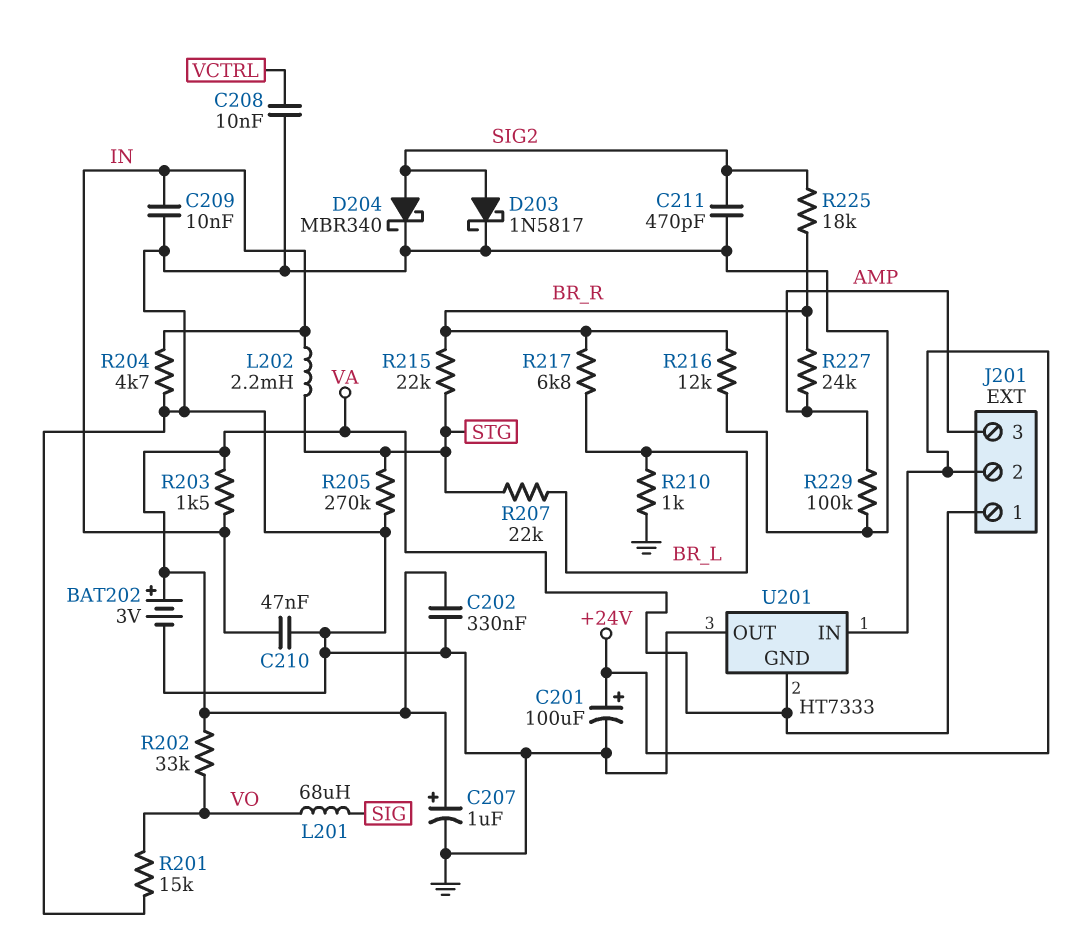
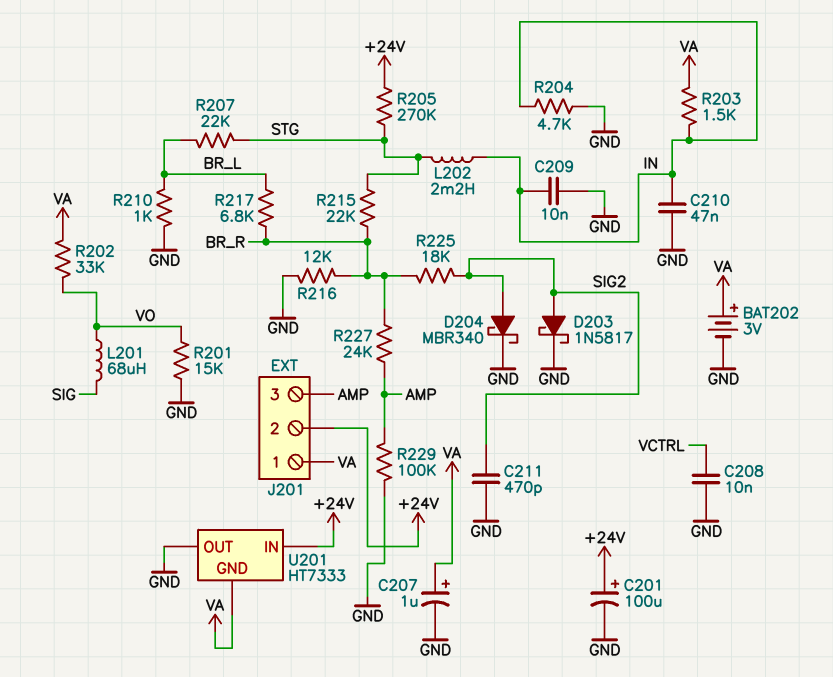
C202: 330nF (GND, VA) -> none
R205: 270k (GND, STG) -> 270k (+24V, STG)

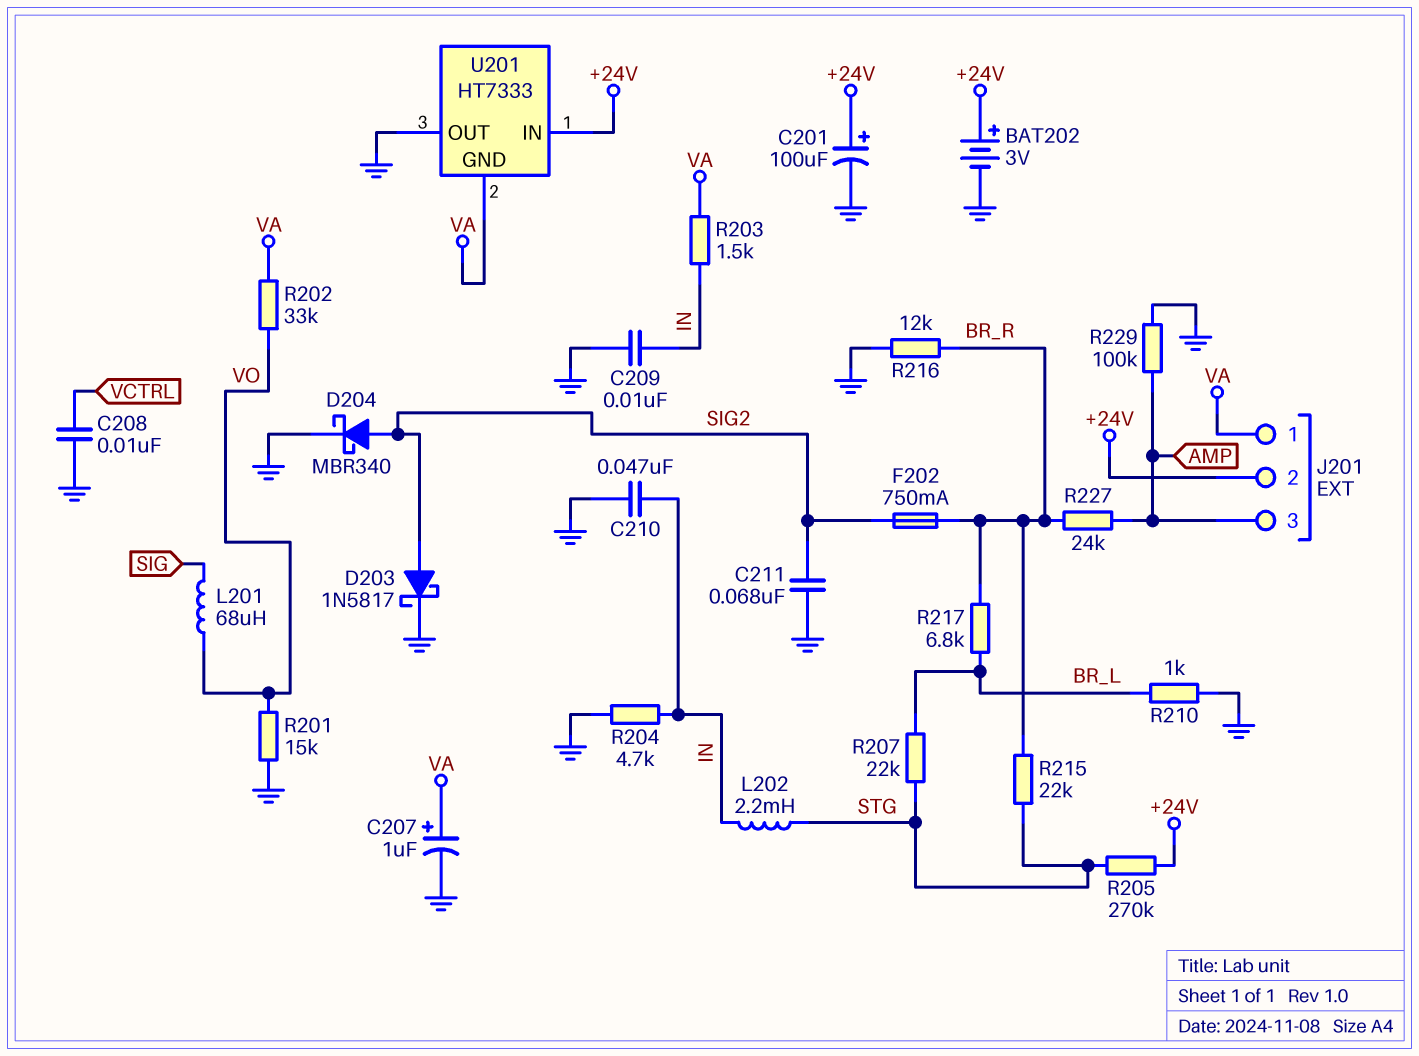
BAT202: 3V (plus VA, minus GND) -> 3V (plus +24V, minus GND)
C211: 470pF (GND, SIG2) -> 68nF (GND, SIG2)
F202: none -> 750mA (BR_R, SIG2)
R225: 18k (BR_R, SIG2) -> none

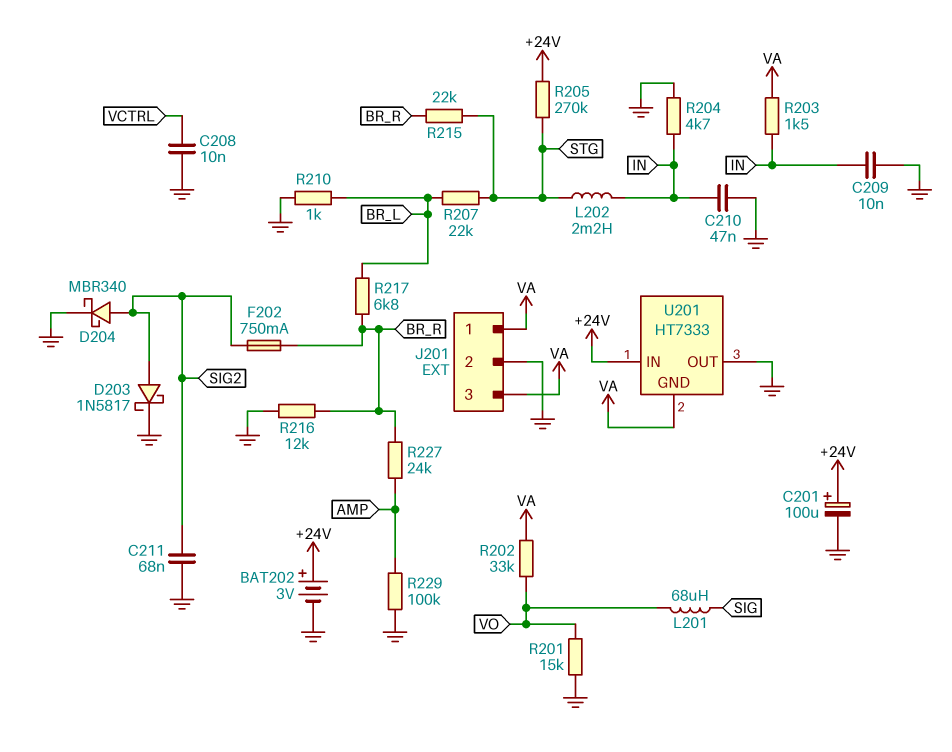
C207: 1uF (plus VA, minus GND) -> none
J201 pin 2: +24V -> GND
J201 pin 3: AMP -> VA

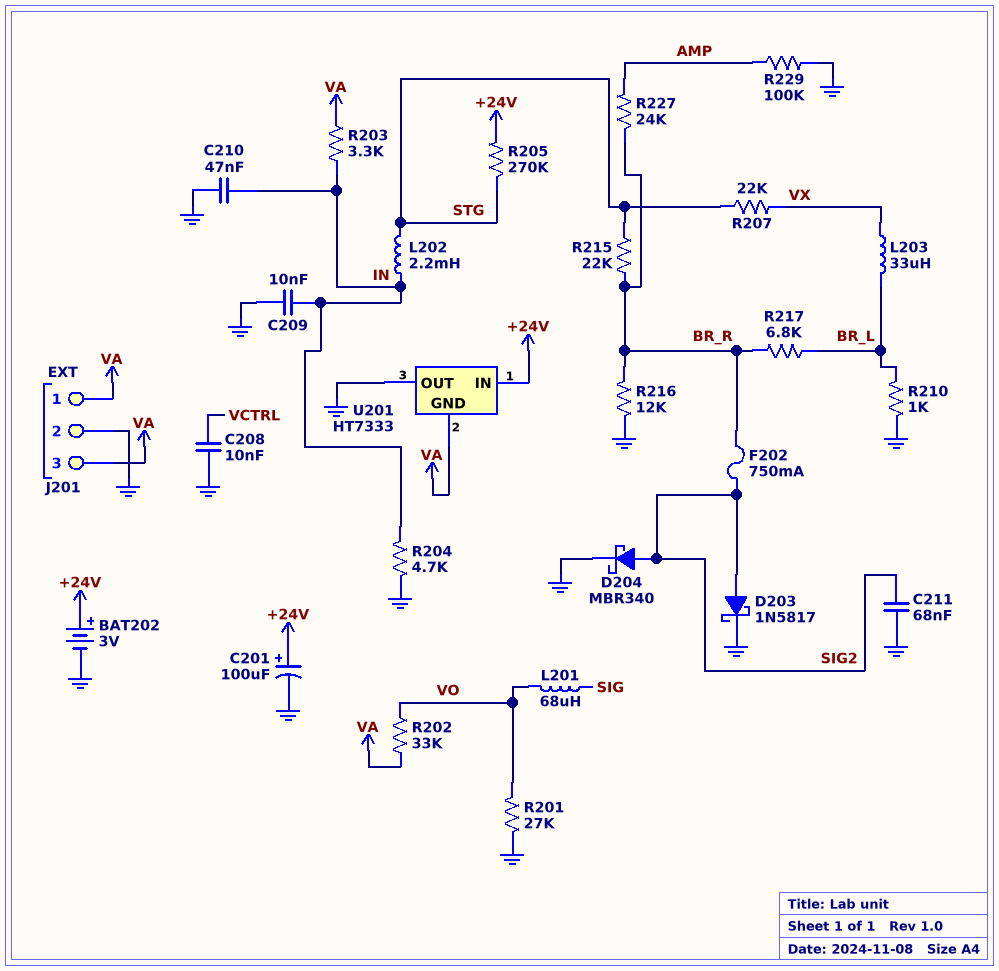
L203: none -> 33uH (BR_L, VX)
R201: 15k (GND, VO) -> 27k (GND, VO)
R203: 1.5k (IN, VA) -> 3.3k (IN, VA)
R207: 22k (BR_L, STG) -> 22k (STG, VX)

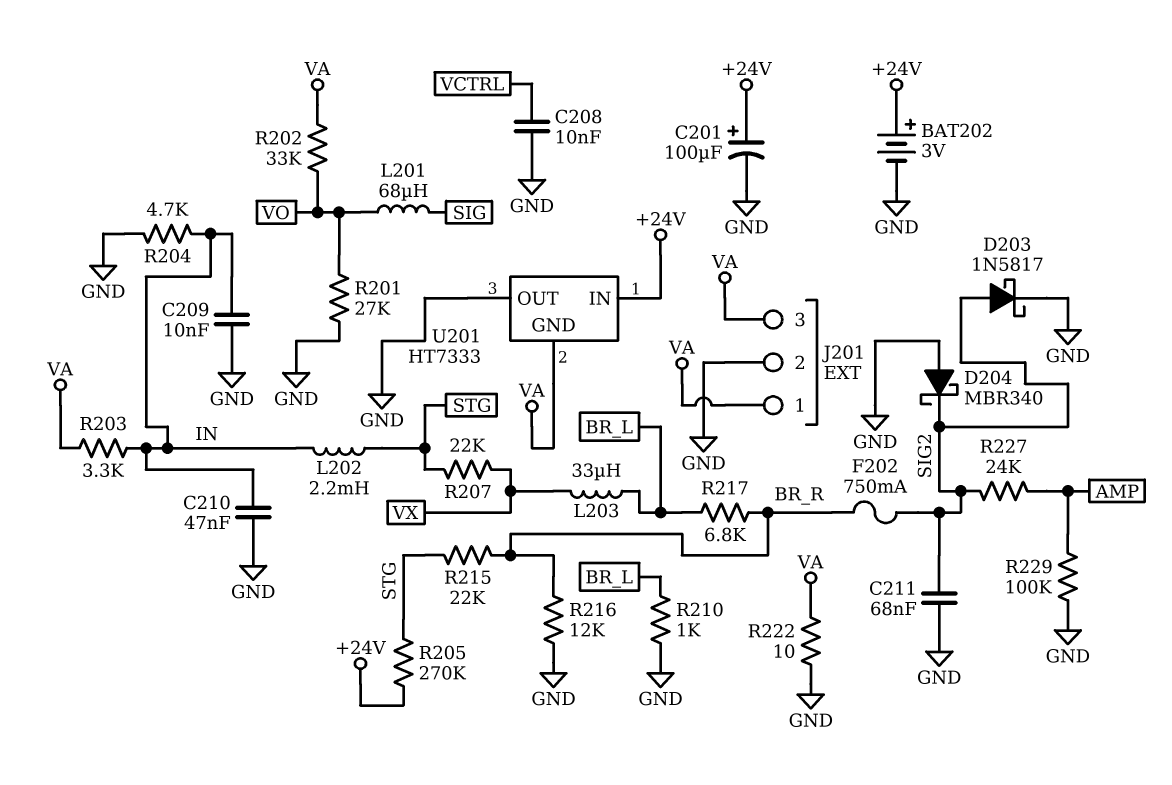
D204: schottky MBR340 (A SIG2, K GND) -> schottky MBR340 (A GND, K SIG2)
R222: none -> 10 (GND, VA)
R227: 24k (AMP, BR_R) -> 24k (AMP, SIG2)

